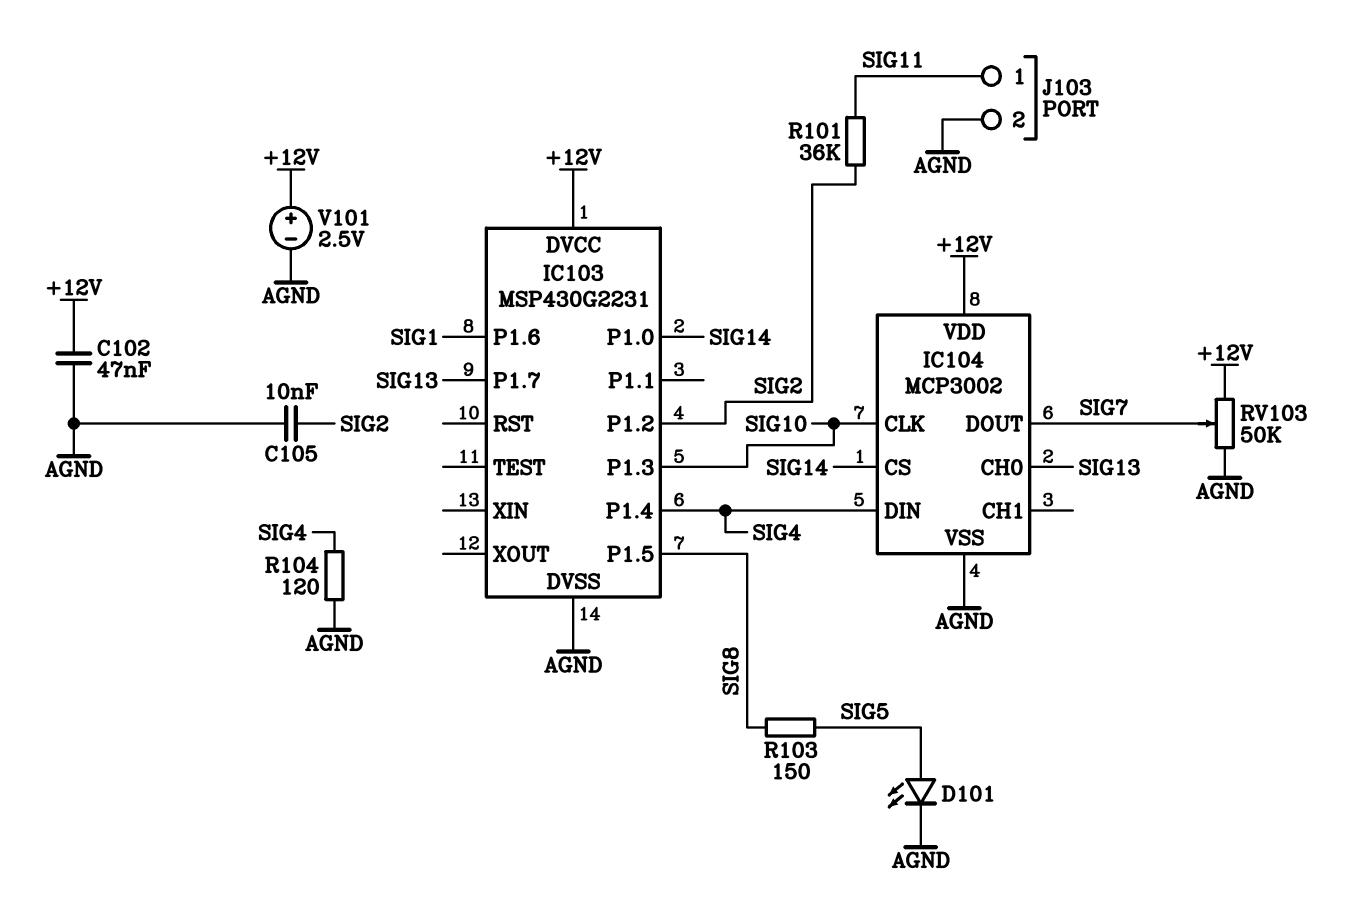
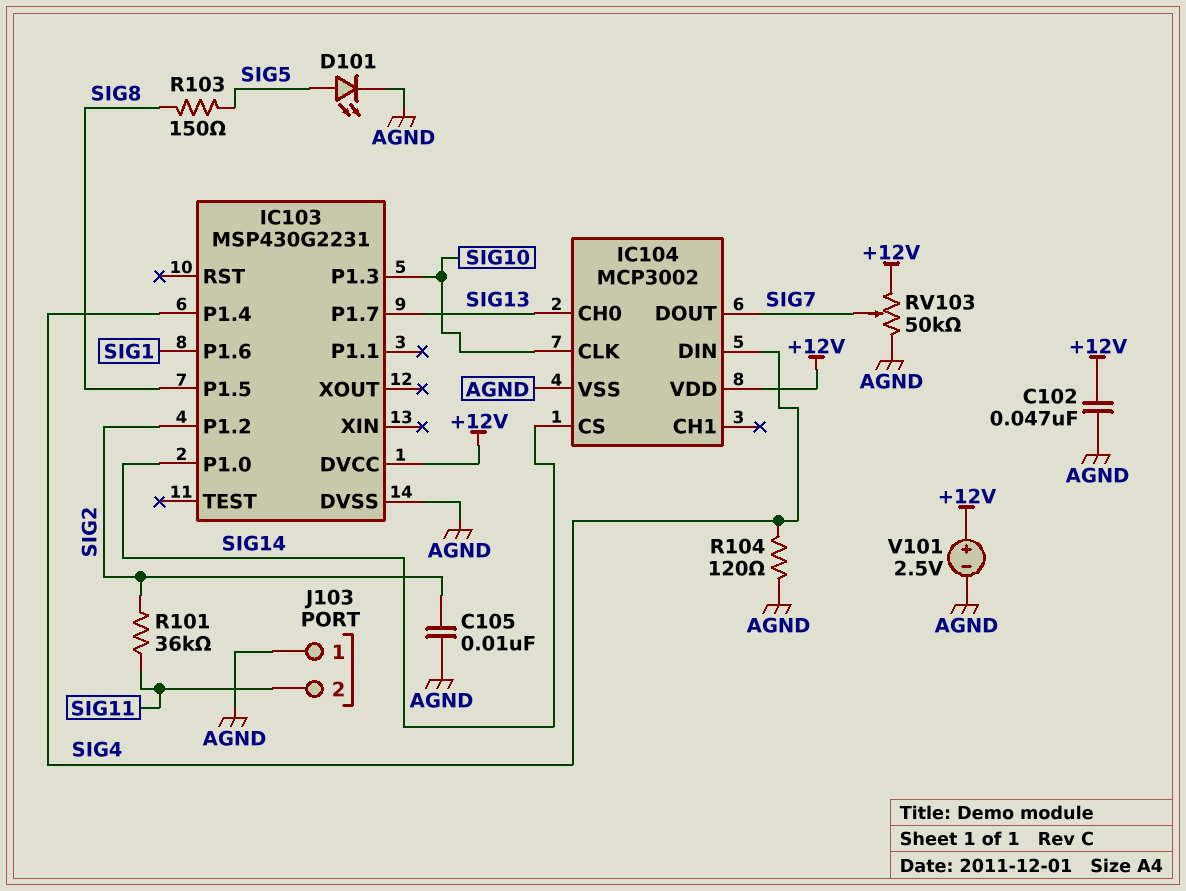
J103 pin 1: SIG11 -> AGND
J103 pin 2: AGND -> SIG11

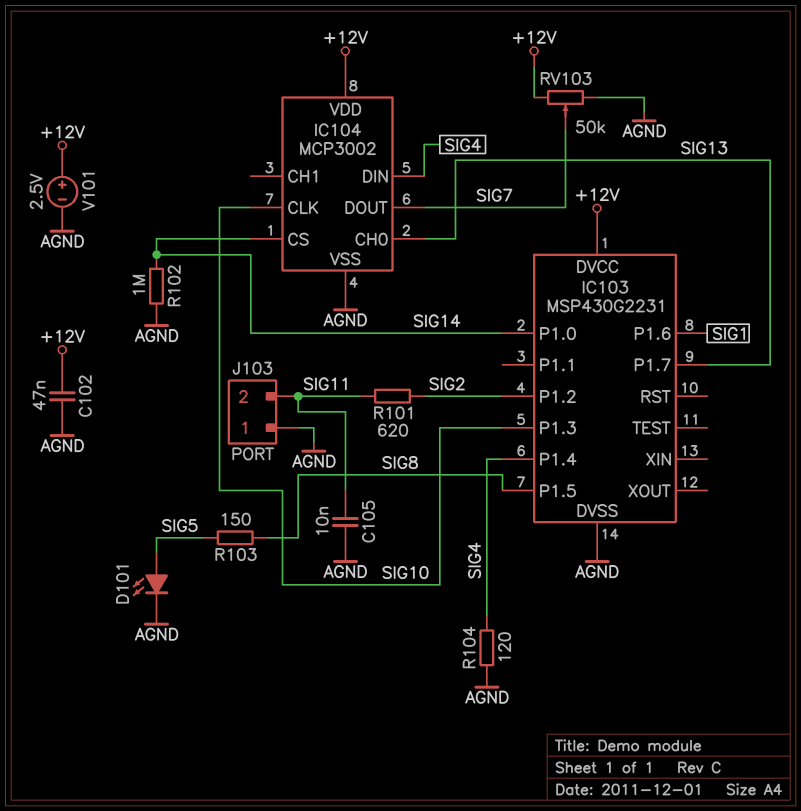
C105: 10nF (AGND, SIG2) -> 10nF (AGND, SIG11)
R101: 36k (SIG2, SIG11) -> 620 (SIG2, SIG11)
R102: none -> 1M (AGND, SIG14)

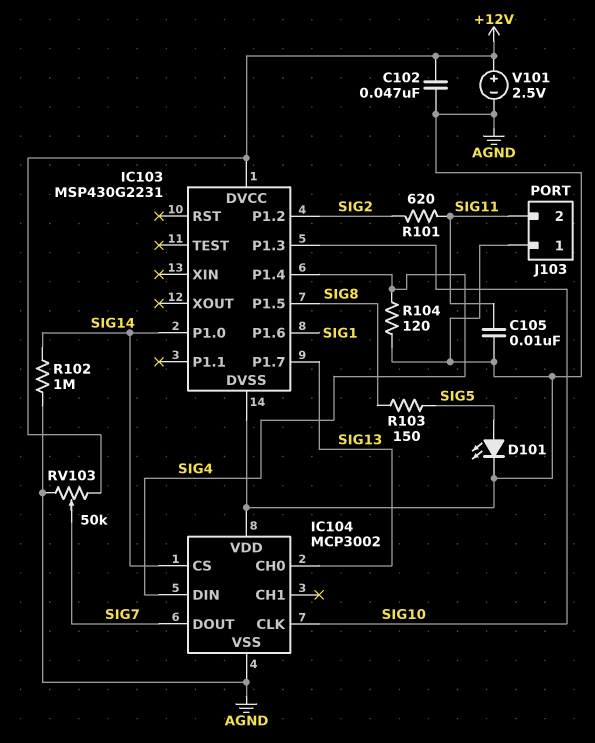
IC104 pin VDD: +12V -> AGND

